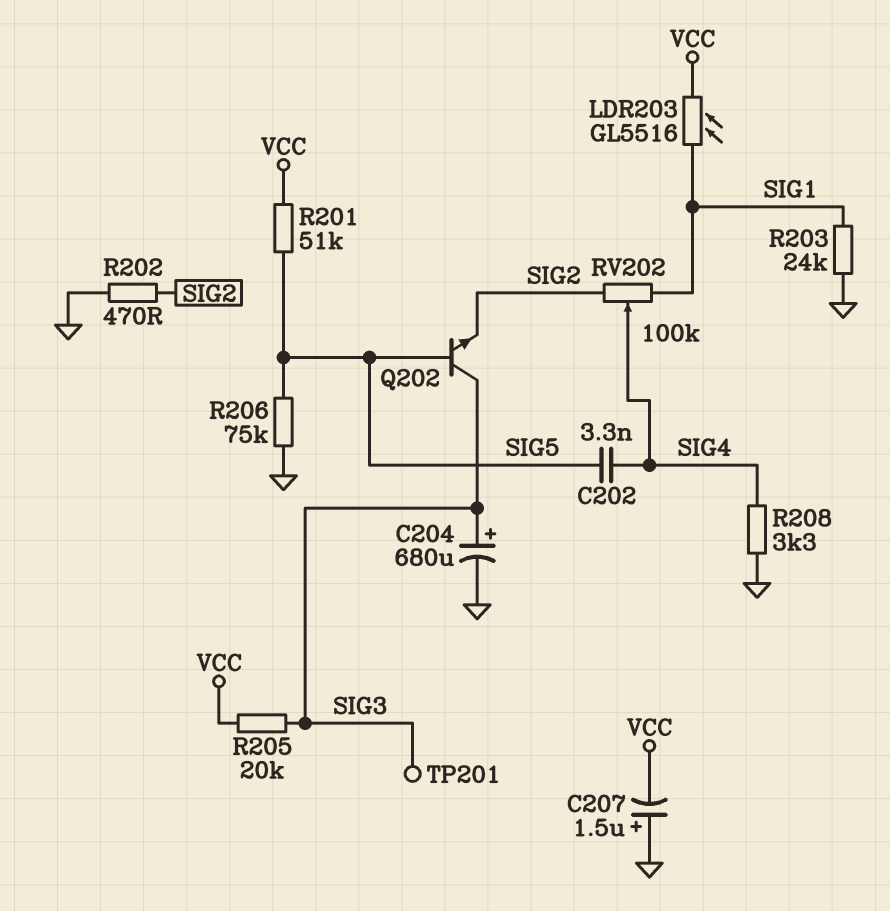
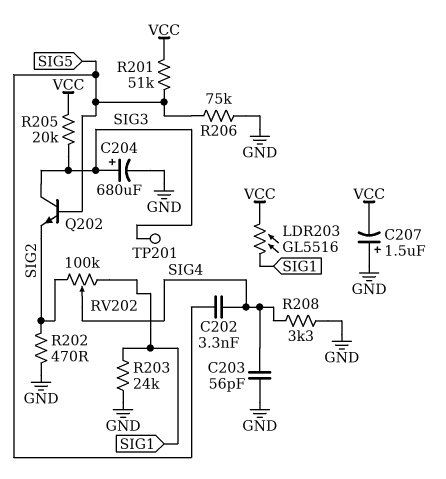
C203: none -> 56pF (GND, SIG4)

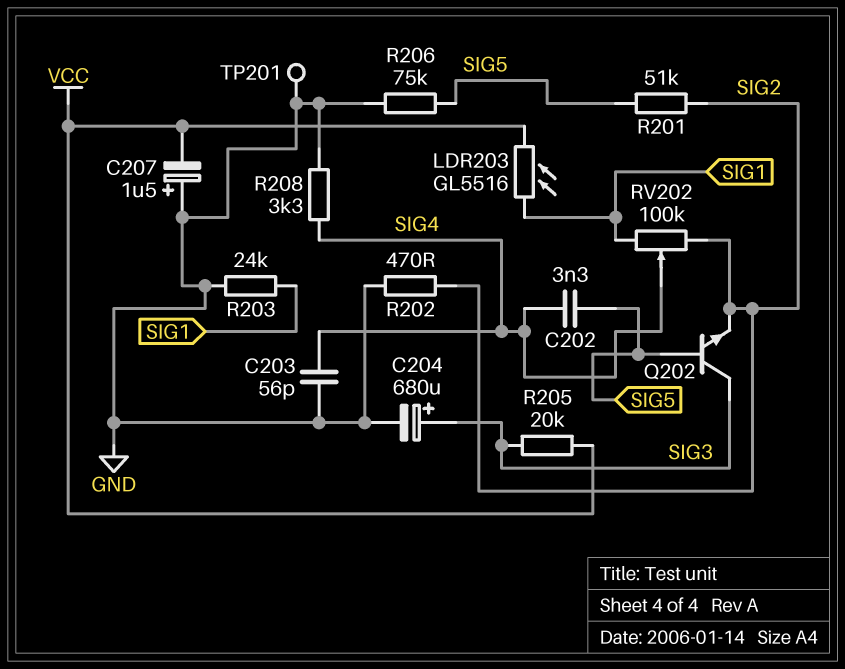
R201: 51k (SIG5, VCC) -> 51k (SIG2, SIG5)
TP201: test point (SIG3) -> test point (GND)

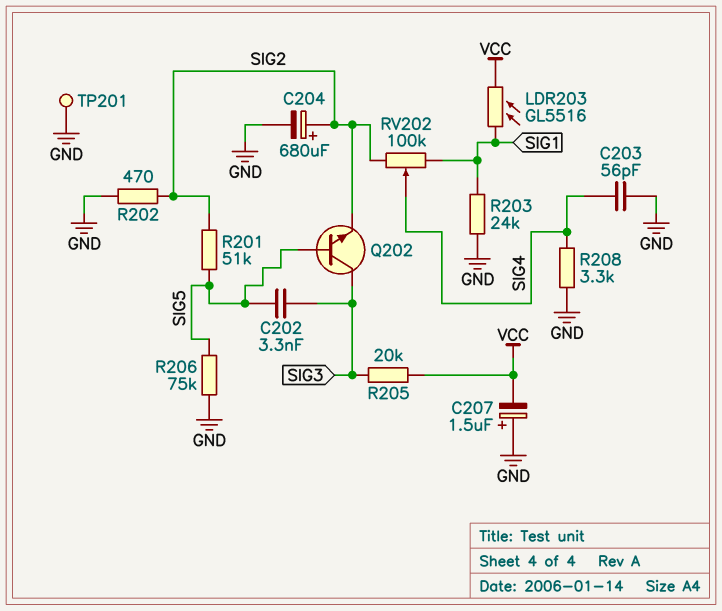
C202: 3.3nF (SIG4, SIG5) -> 3.3nF (SIG3, SIG5)
C204: 680uF (plus SIG3, minus GND) -> 680uF (plus SIG2, minus GND)

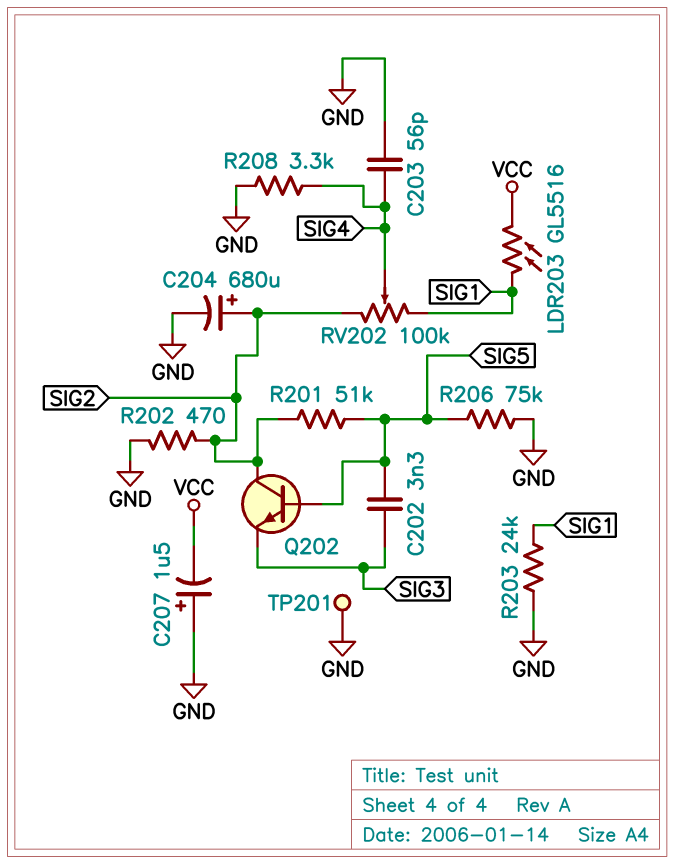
Q202: NPN (B SIG5, C SIG3, E SIG2) -> NPN (B SIG5, C SIG2, E SIG3)
R205: 20k (SIG3, VCC) -> none

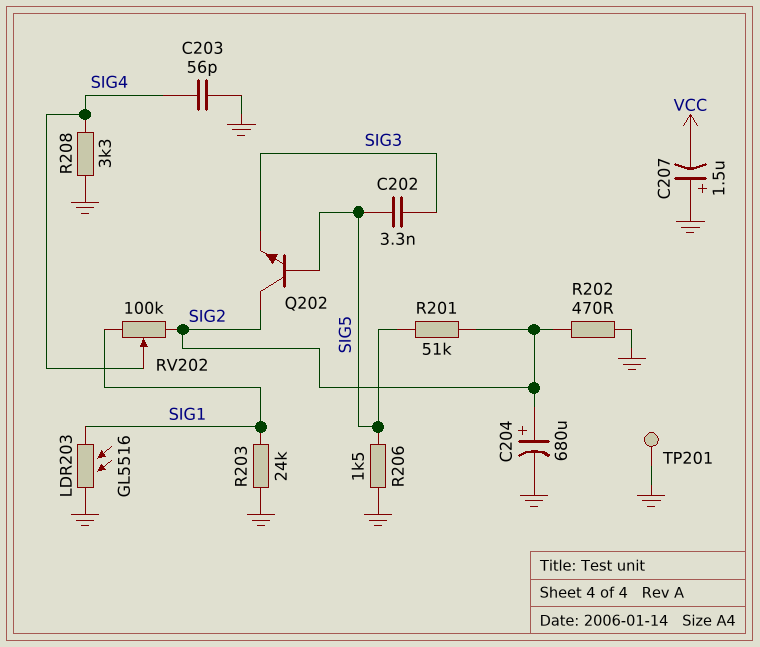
LDR203: GL5516 (SIG1, VCC) -> GL5516 (GND, SIG1)
R206: 75k (GND, SIG5) -> 1.5k (GND, SIG5)

